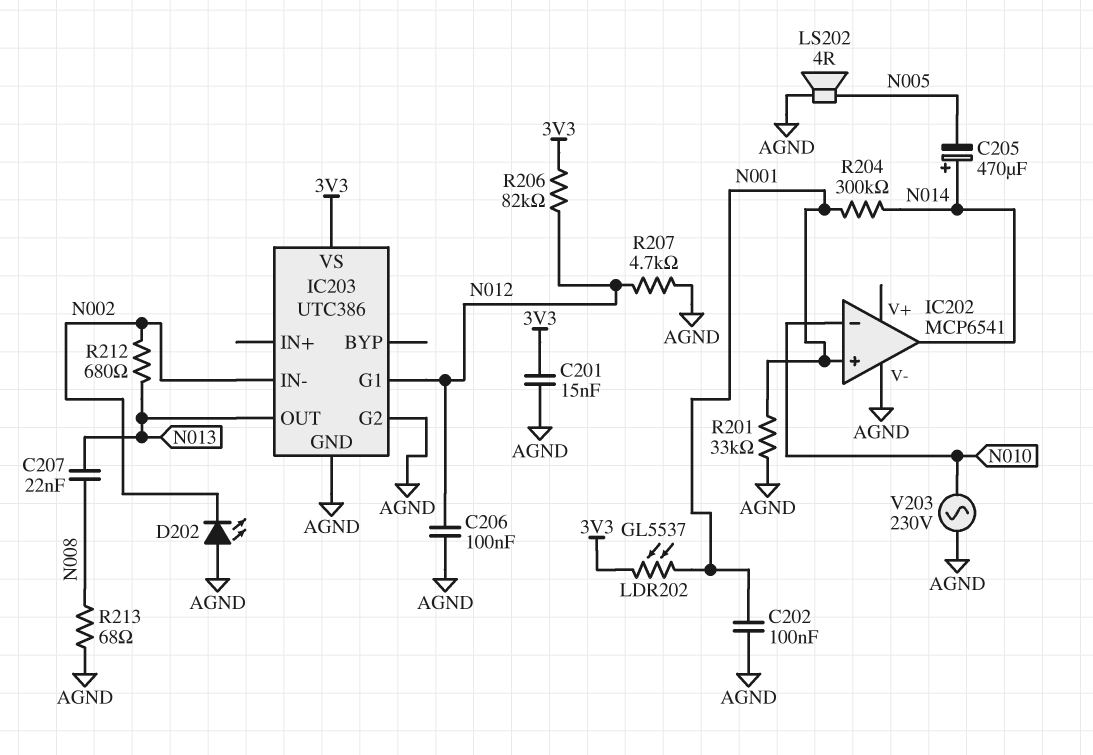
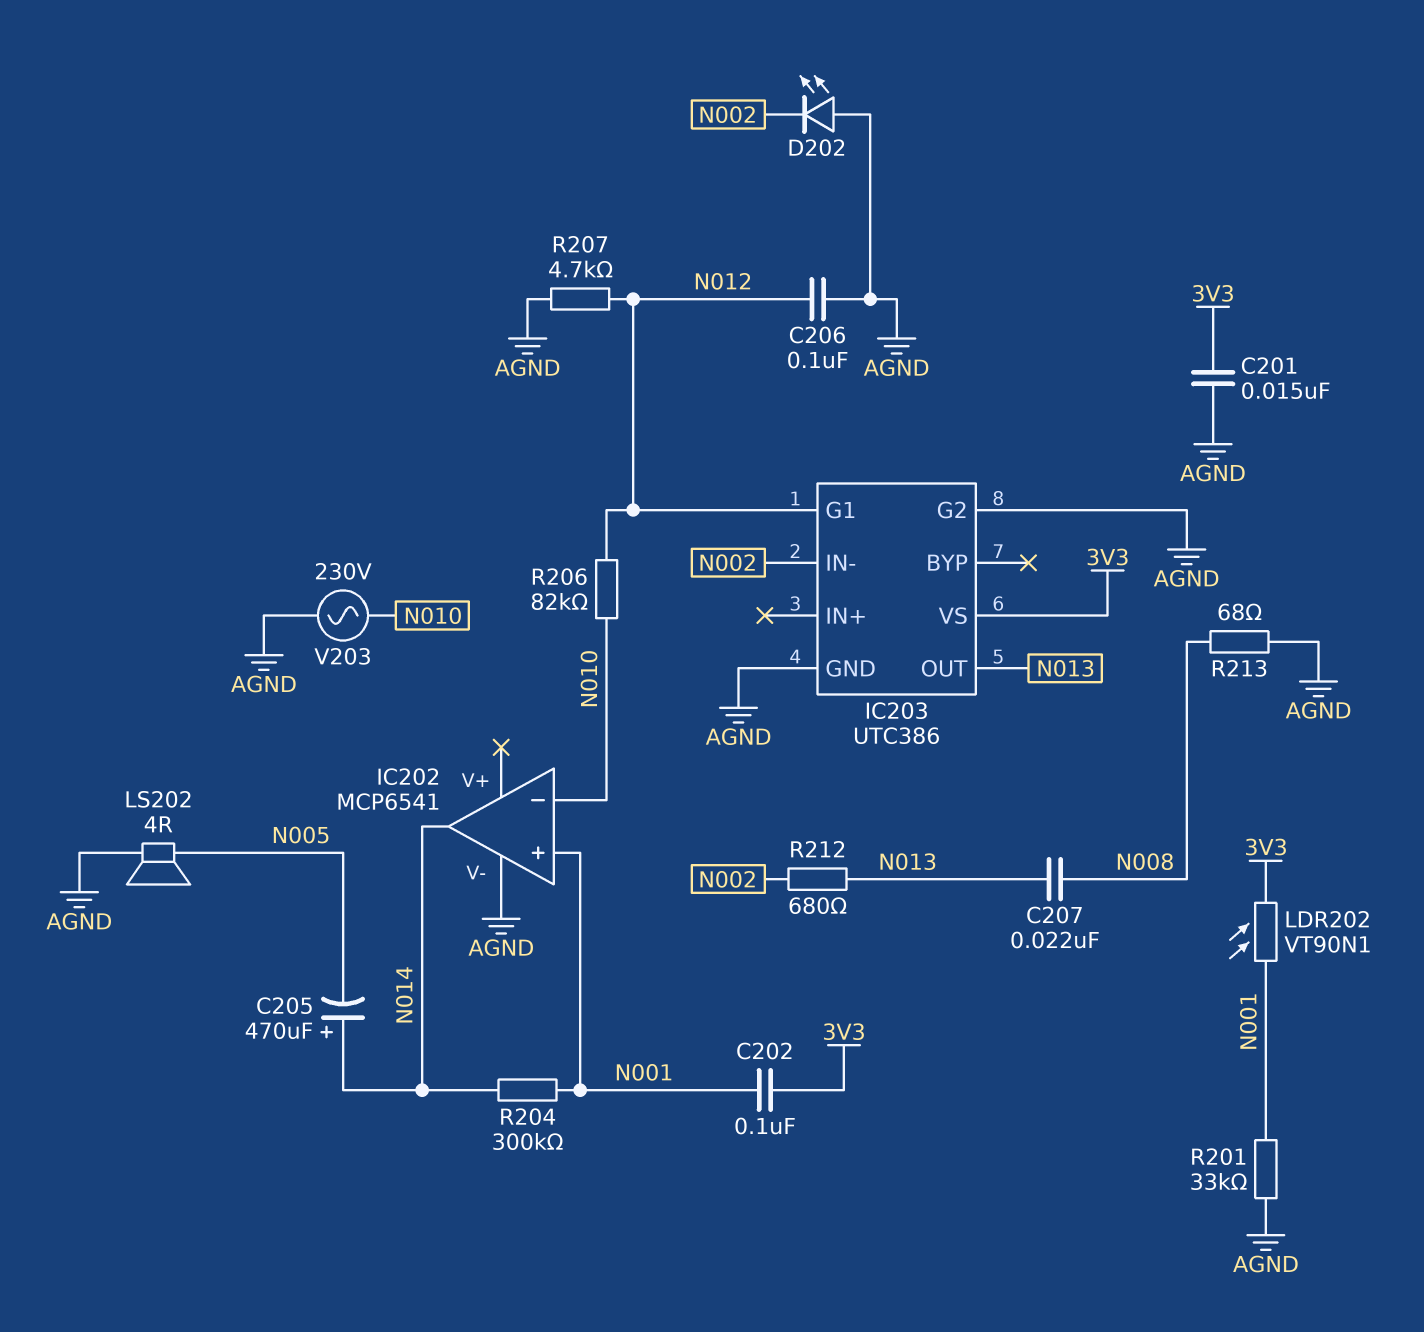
C202: 100nF (AGND, N001) -> 100nF (3V3, N001)
LDR202: GL5537 (3V3, N001) -> VT90N1 (3V3, N001)
R206: 82k (3V3, N012) -> 82k (N010, N012)

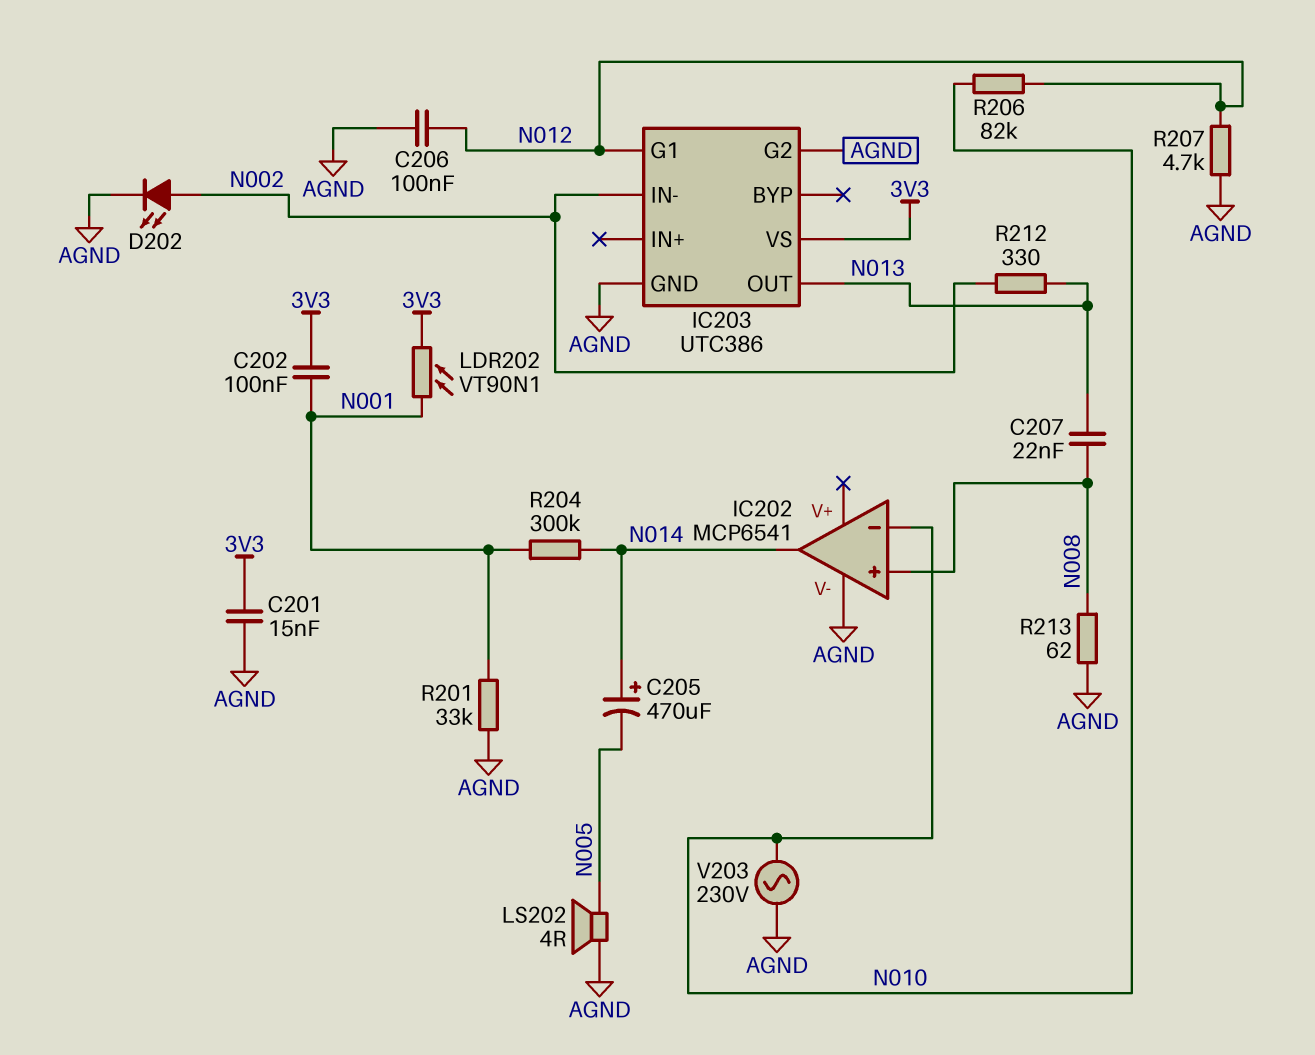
D202: LED (A AGND, K N002) -> LED (A N002, K AGND)
IC202 pin in+: N001 -> N008
R212: 680 (N002, N013) -> 330 (N002, N013)
R213: 68 (AGND, N008) -> 62 (AGND, N008)

